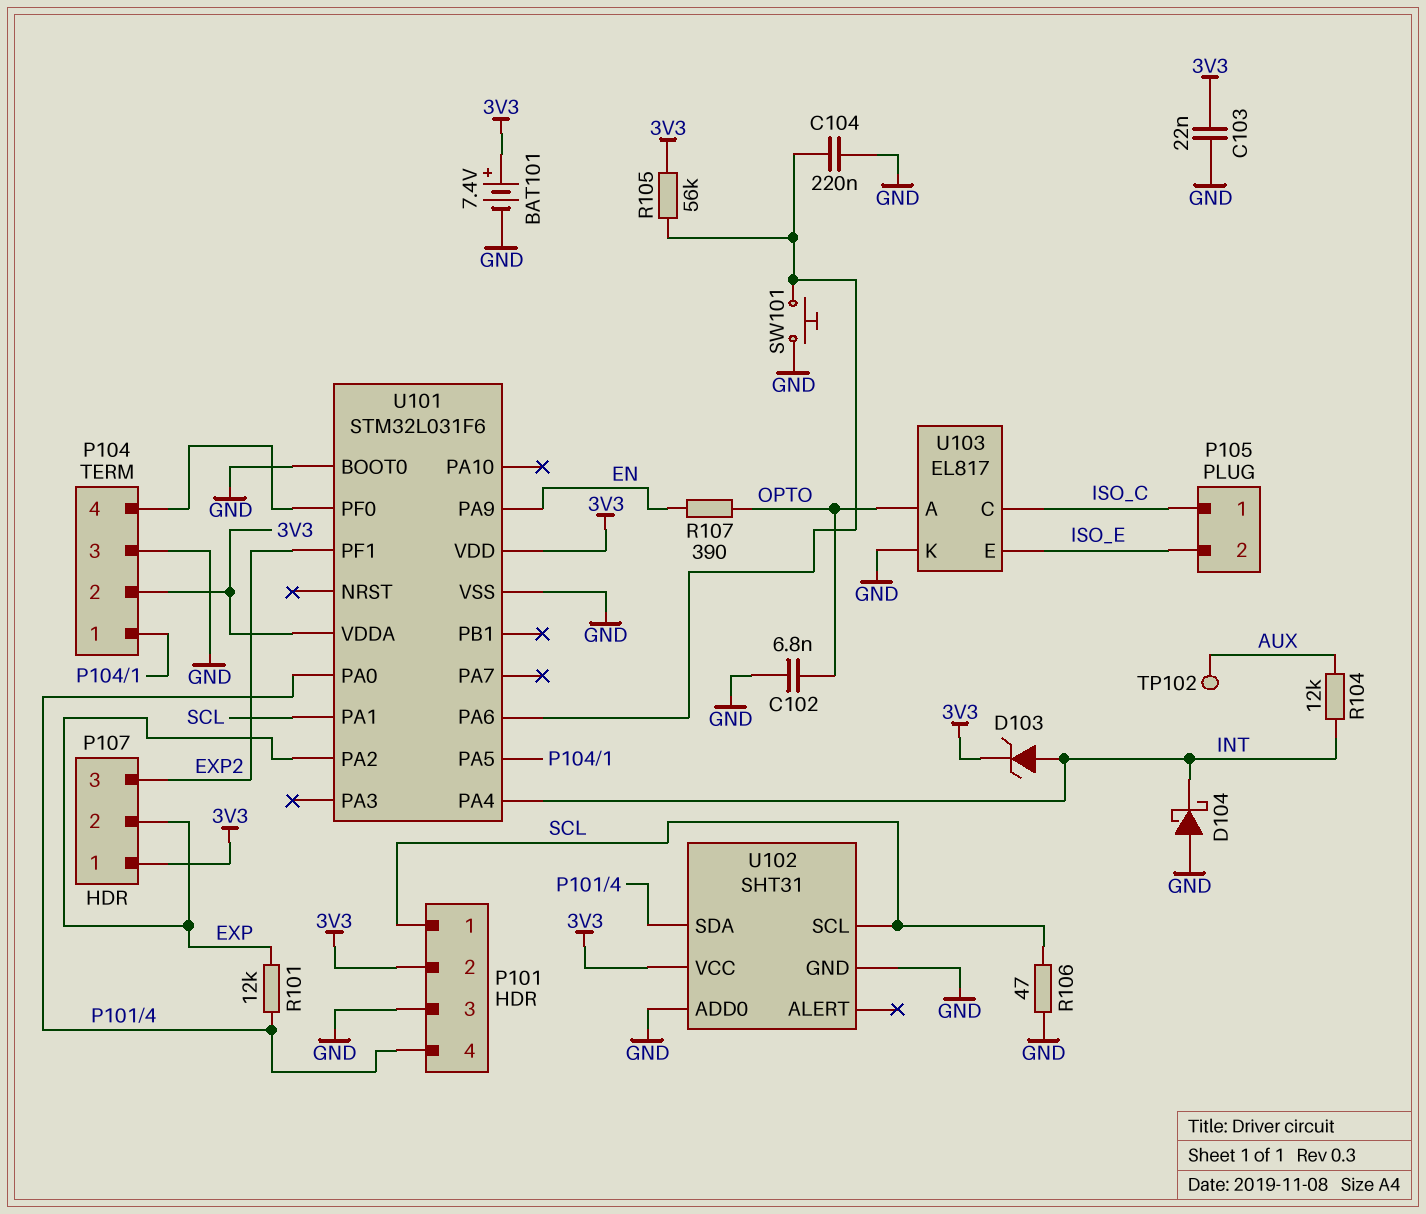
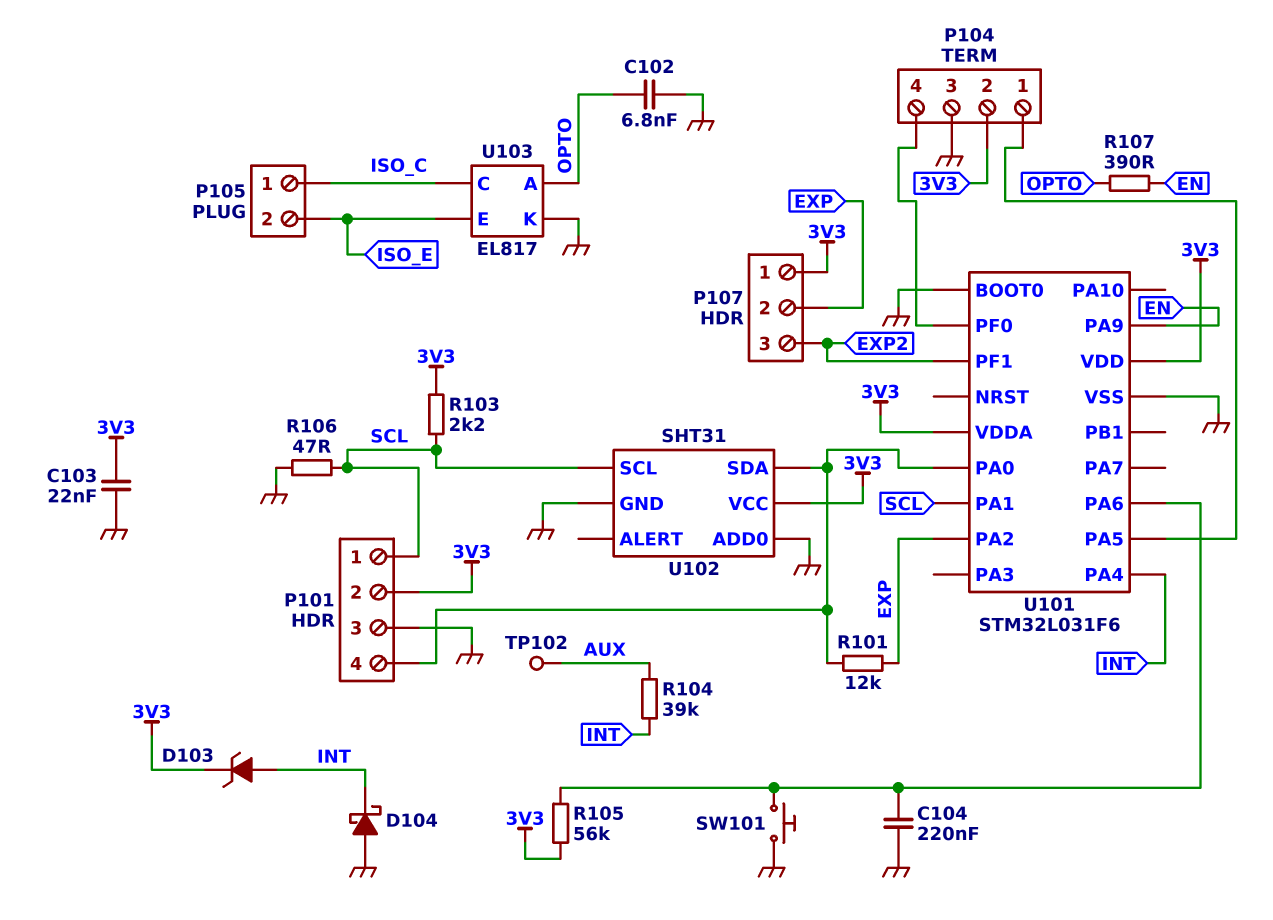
BAT101: 7.4V (plus 3V3, minus GND) -> none
R103: none -> 2.2k (3V3, SCL)
R104: 12k (AUX, INT) -> 39k (AUX, INT)

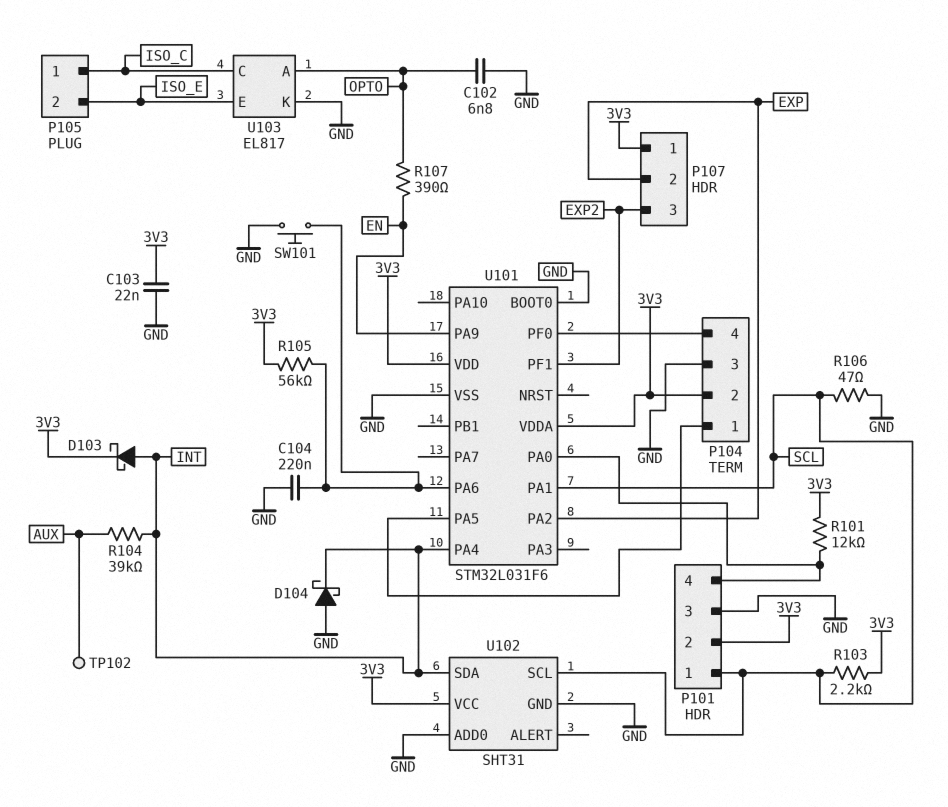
D103: zener (A INT, K 3V3) -> schottky (A INT, K 3V3)
R101: 12k (EXP, P101/4) -> 12k (3V3, P101/4)
U102 pin SDA: P101/4 -> INT

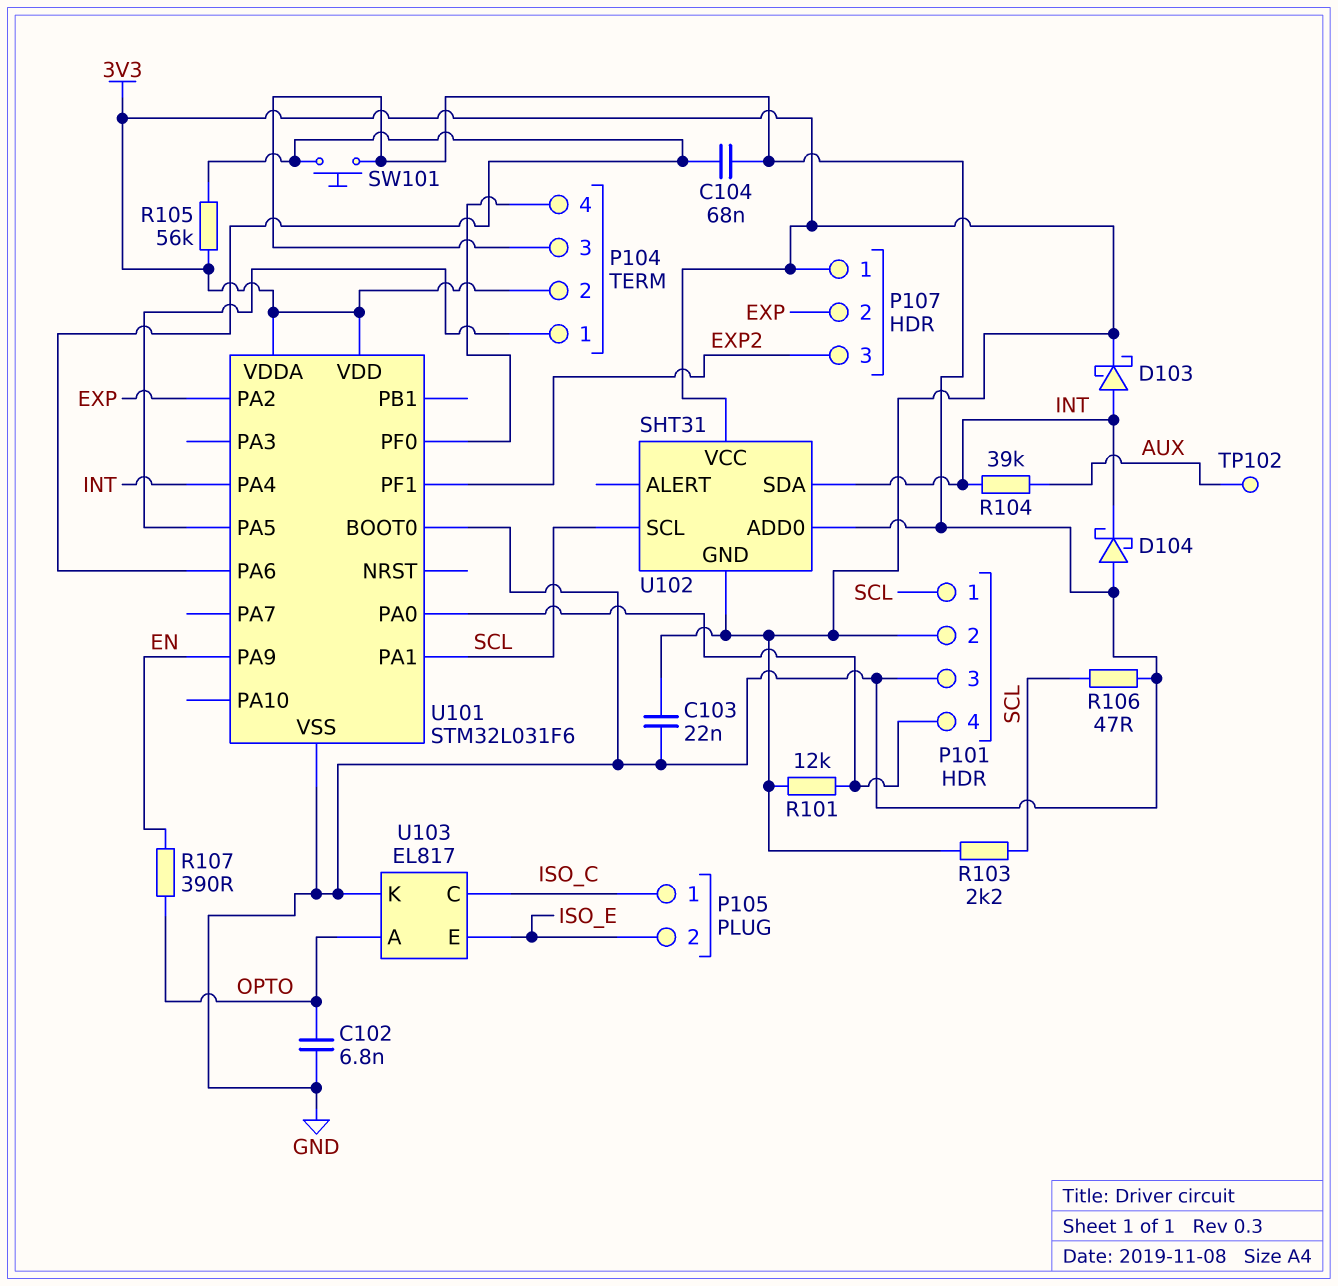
C104: 220nF (GND, U101/PA6) -> 68nF (GND, U101/PA6)
U102 pin GND: GND -> 3V3

